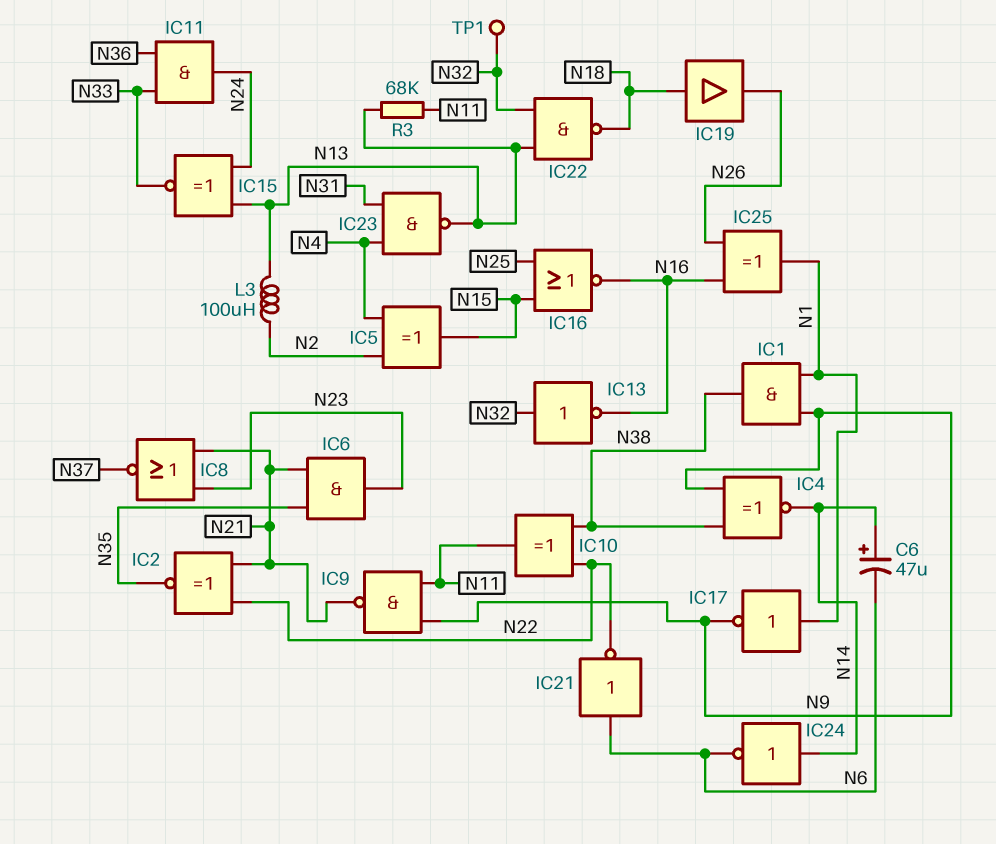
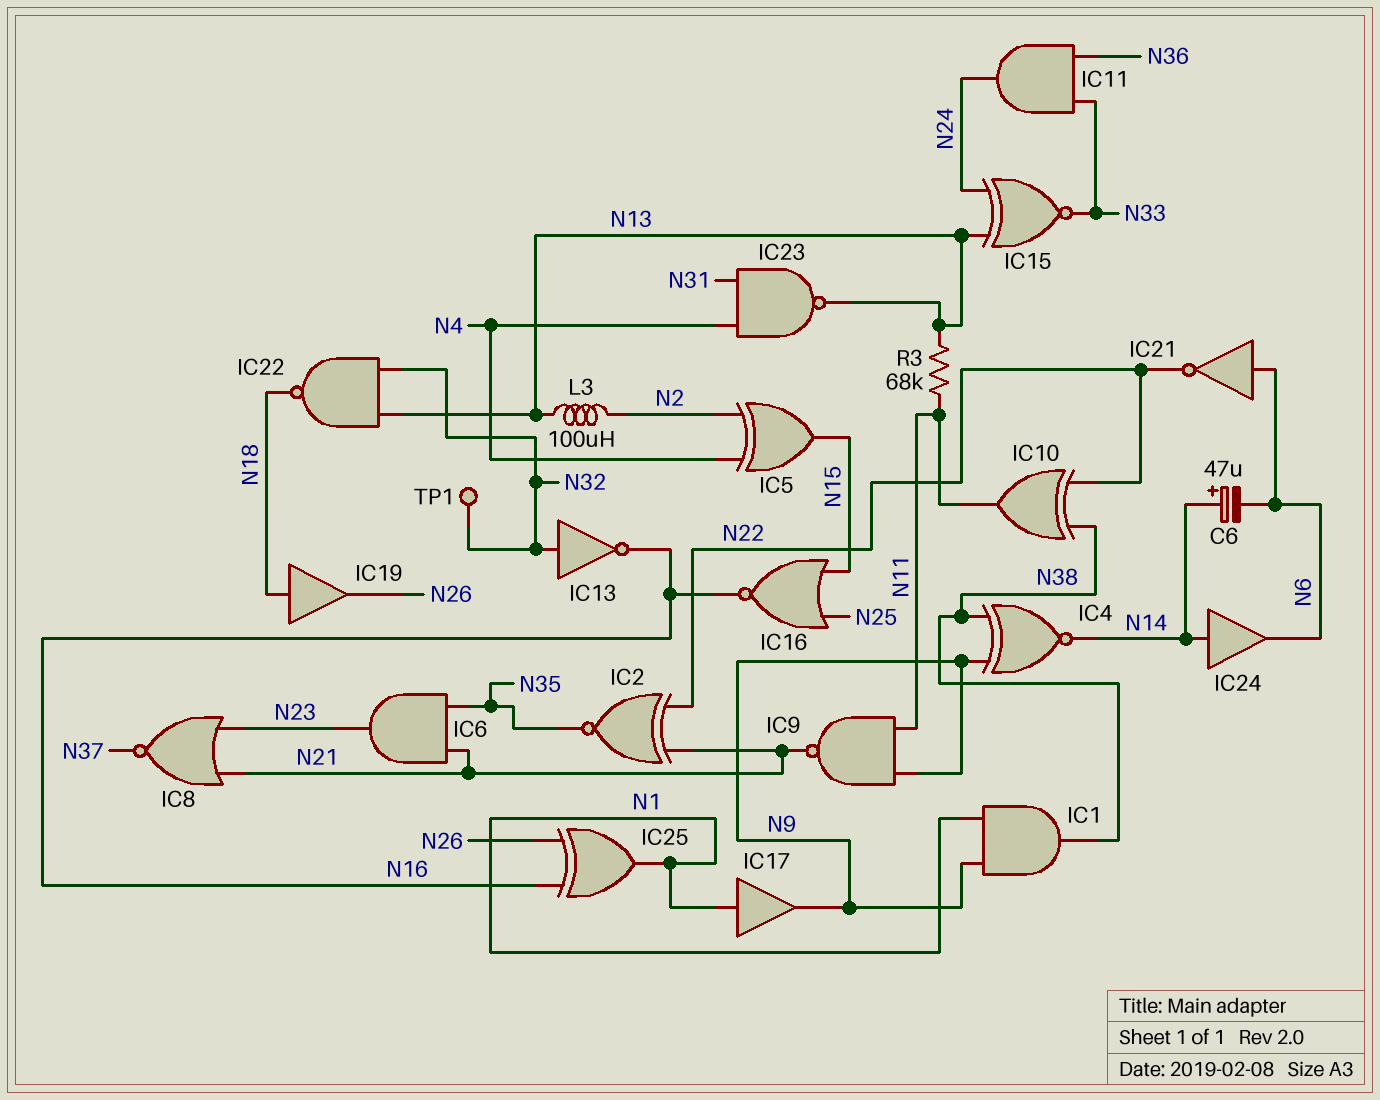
IC17: NOT (in N1, out N9) -> buffer (in N1, out N9)
IC24: NOT (in N14, out N6) -> buffer (in N14, out N6)

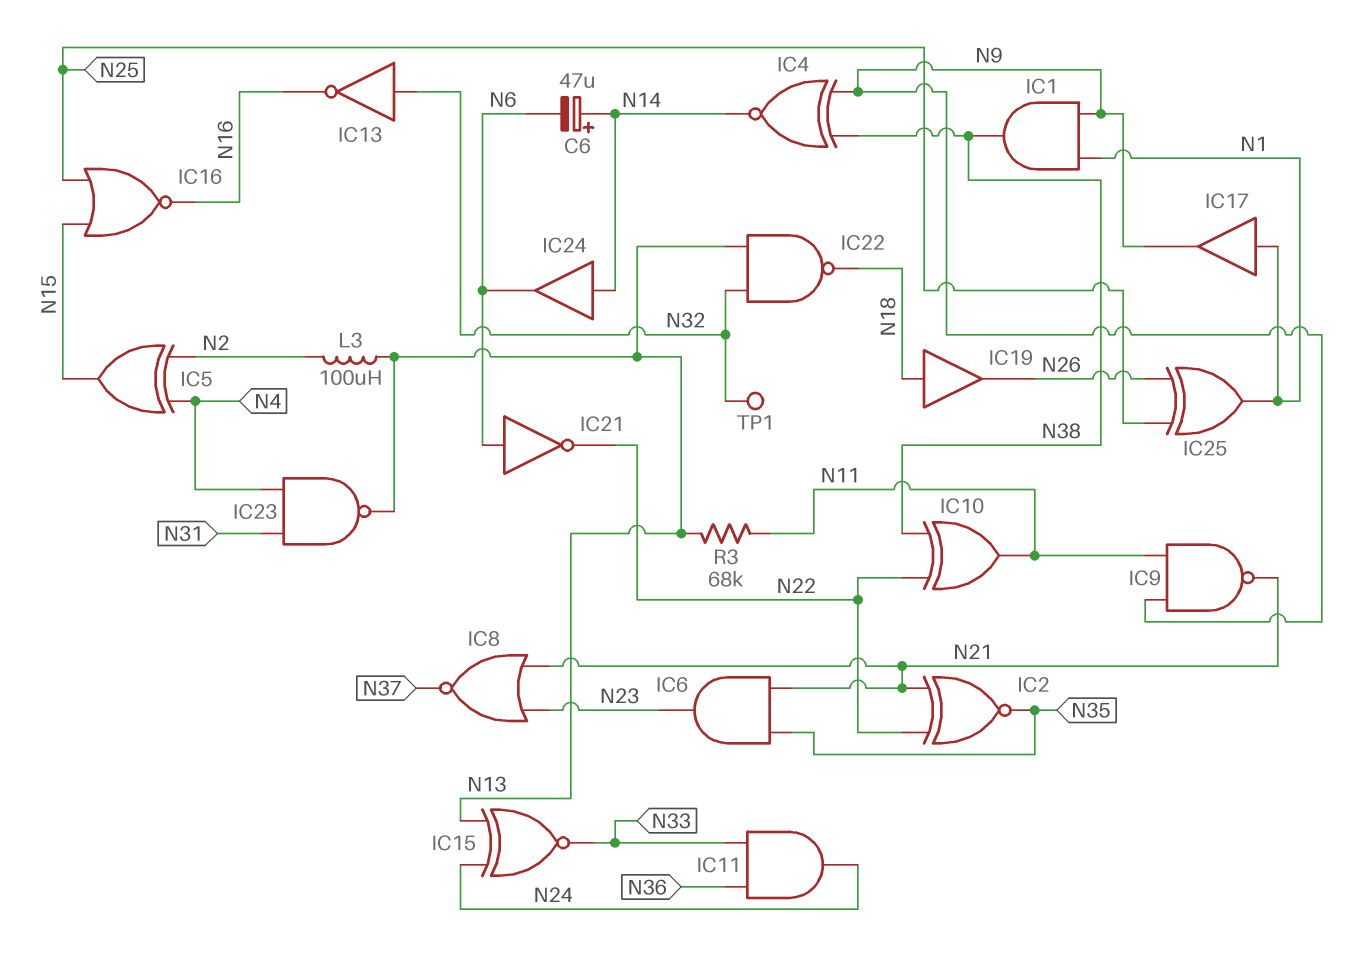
IC25: XOR (in N16, in N26, out N1) -> XOR (in N25, in N26, out N1)

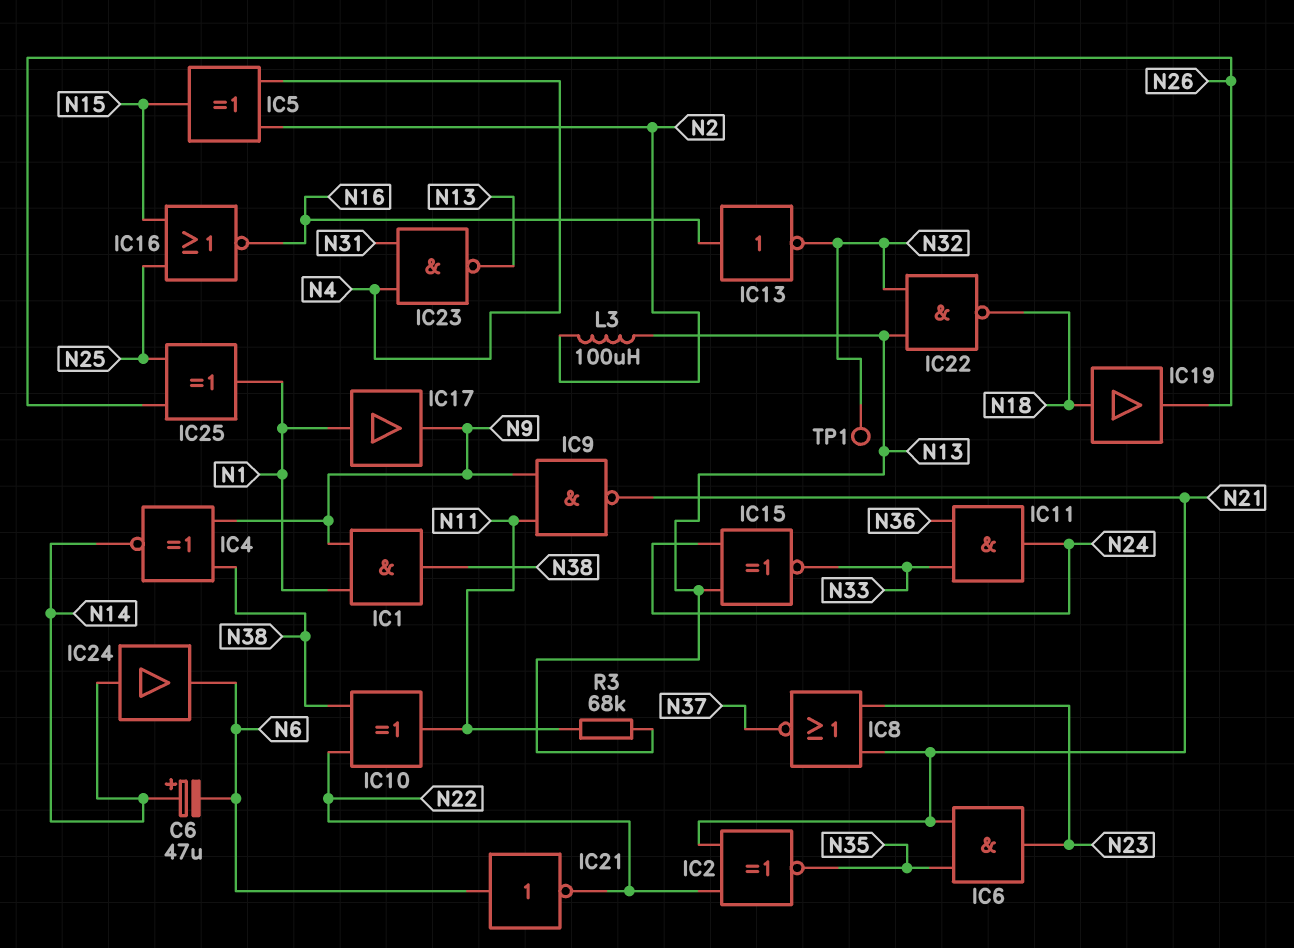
IC13: NOT (in N32, out N16) -> NOT (in N16, out N32)

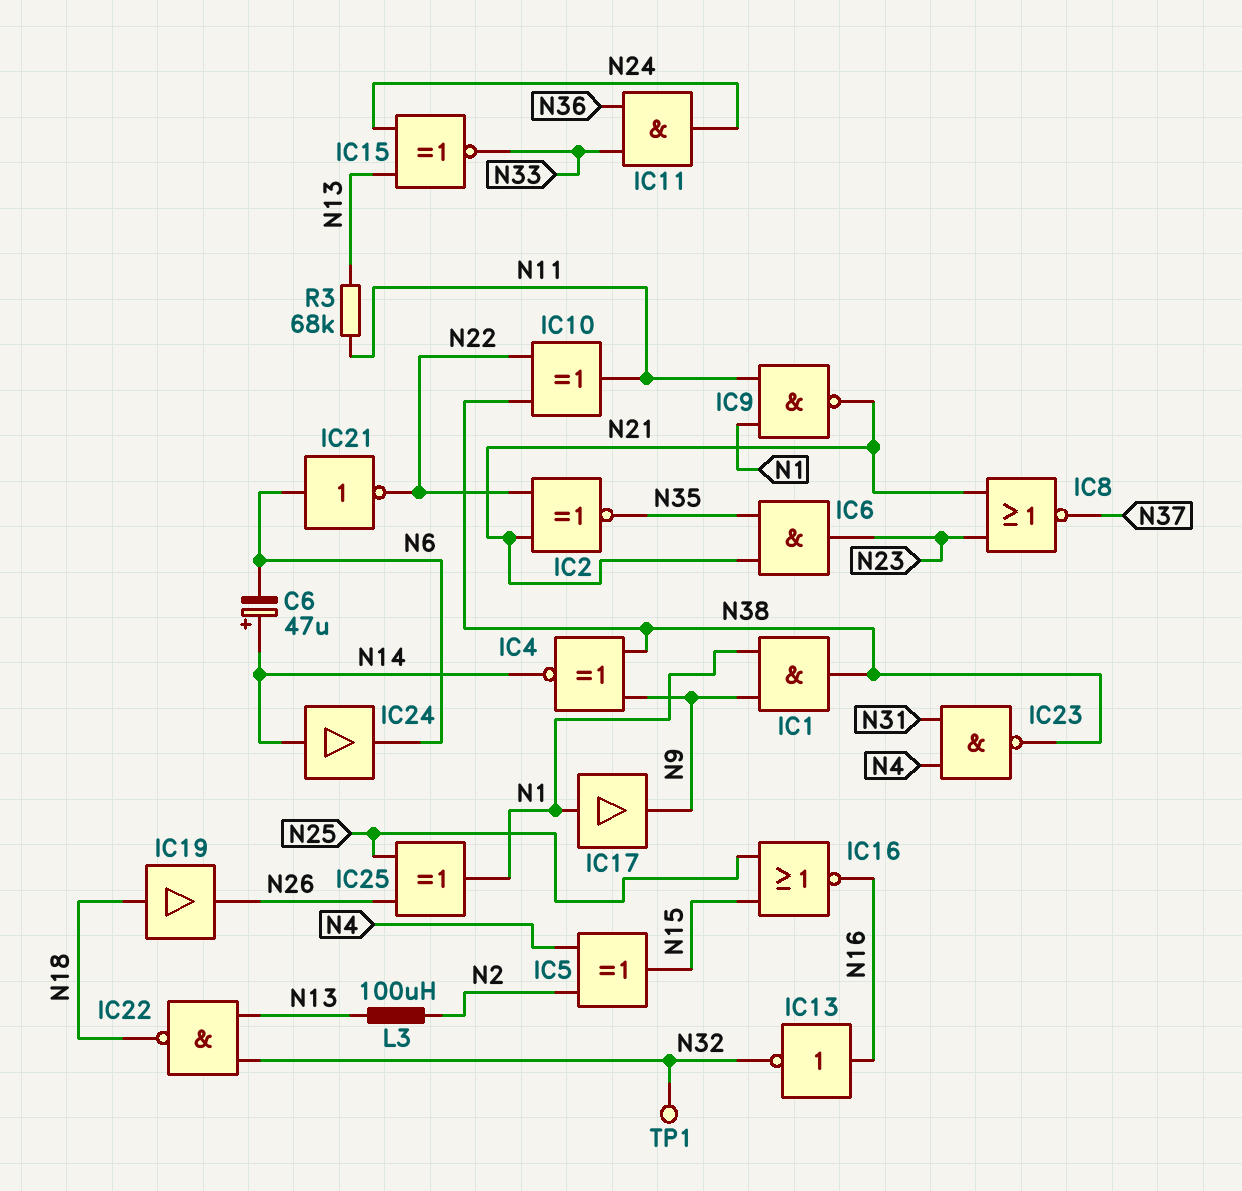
IC9: NAND (in N9, in N11, out N21) -> NAND (in N1, in N11, out N21)
IC23: NAND (in N4, in N31, out N13) -> NAND (in N4, in N31, out N38)

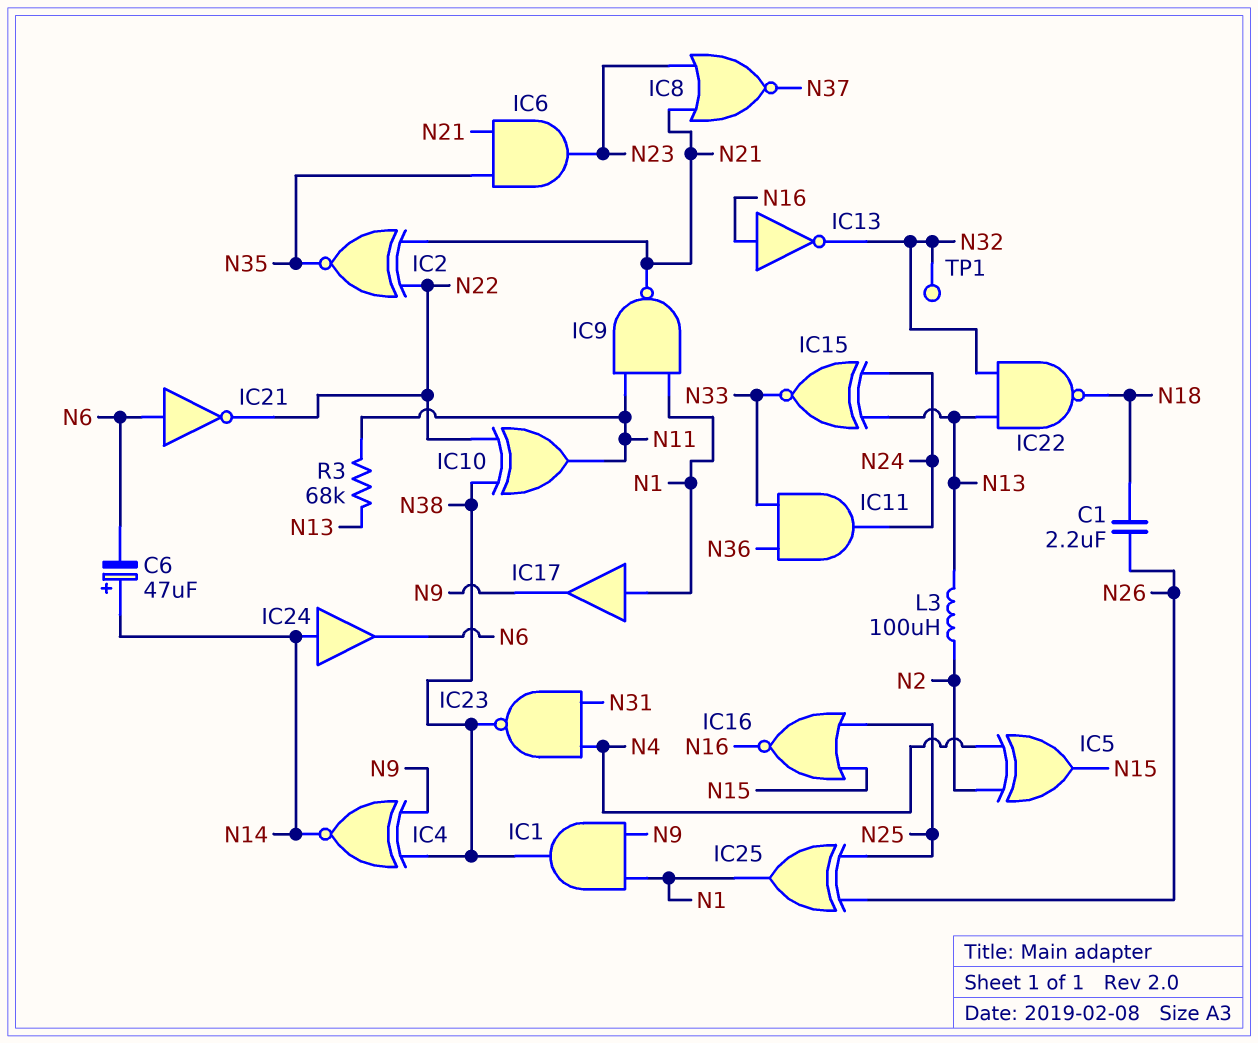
C1: none -> 2.2uF (N18, N26)
IC19: buffer (in N18, out N26) -> none

